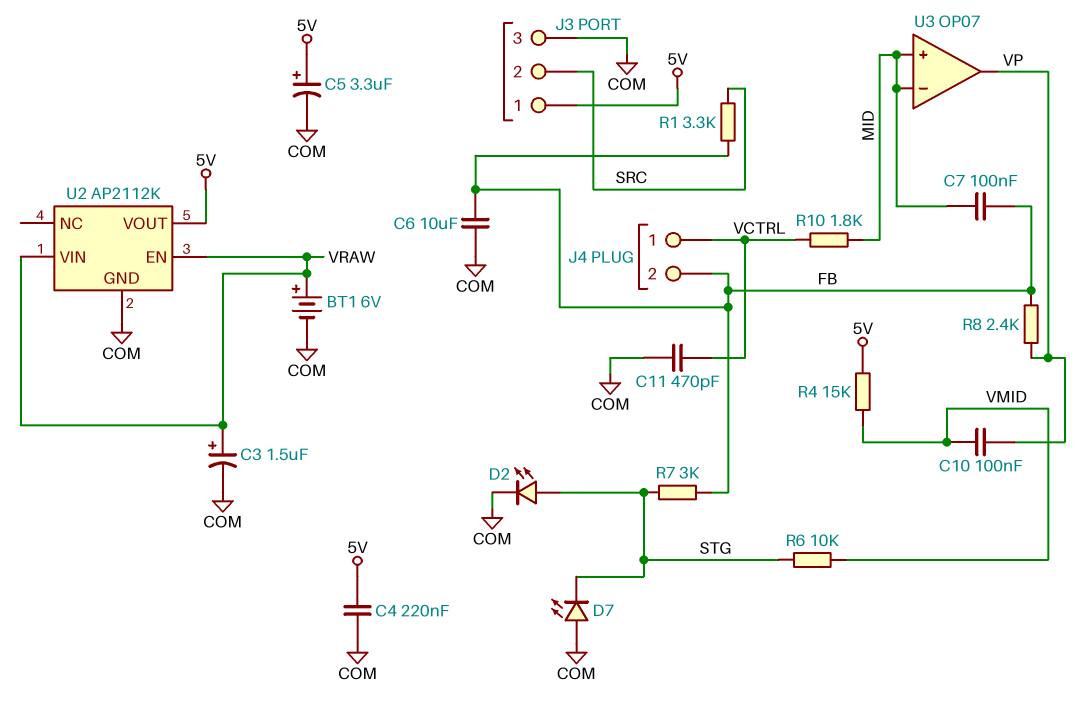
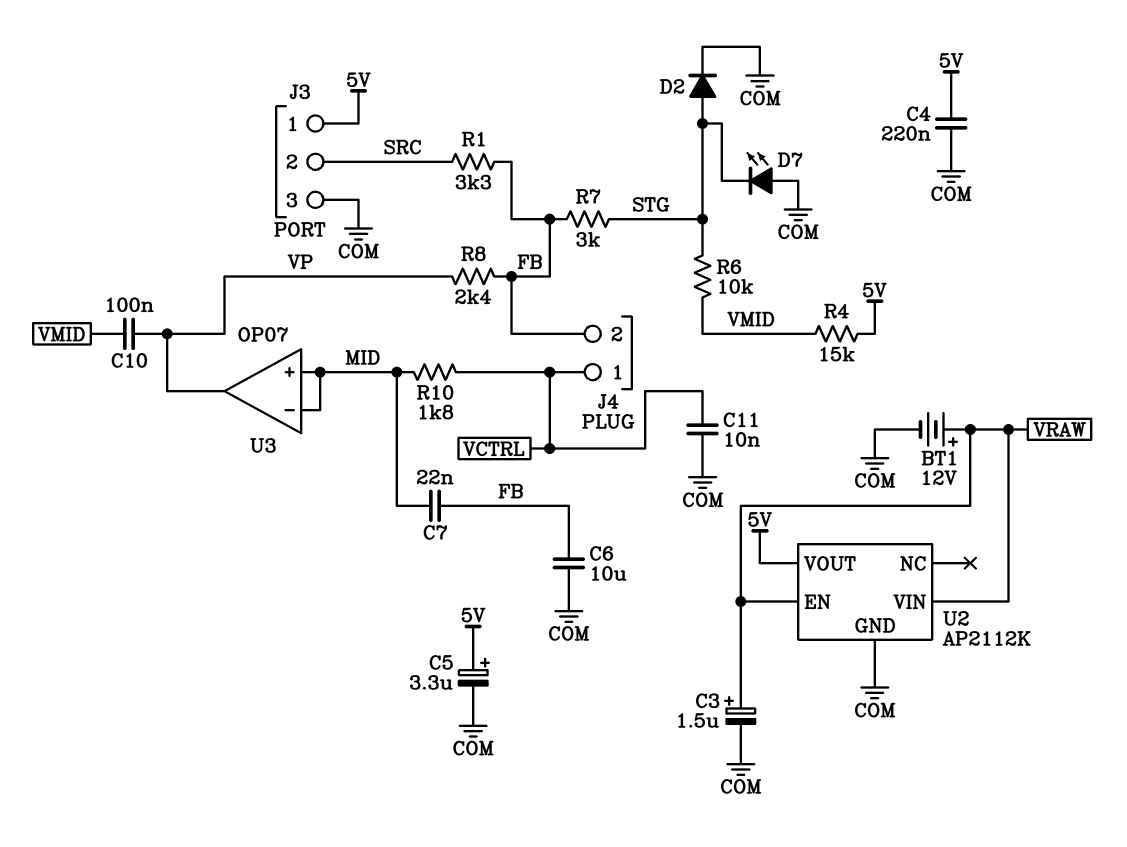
BT1: 6V (plus VRAW, minus COM) -> 12V (plus VRAW, minus COM)
C7: 100nF (FB, MID) -> 22nF (FB, MID)
C11: 470pF (COM, VCTRL) -> 10nF (COM, VCTRL)
D2: LED (A STG, K COM) -> diode (A STG, K COM)

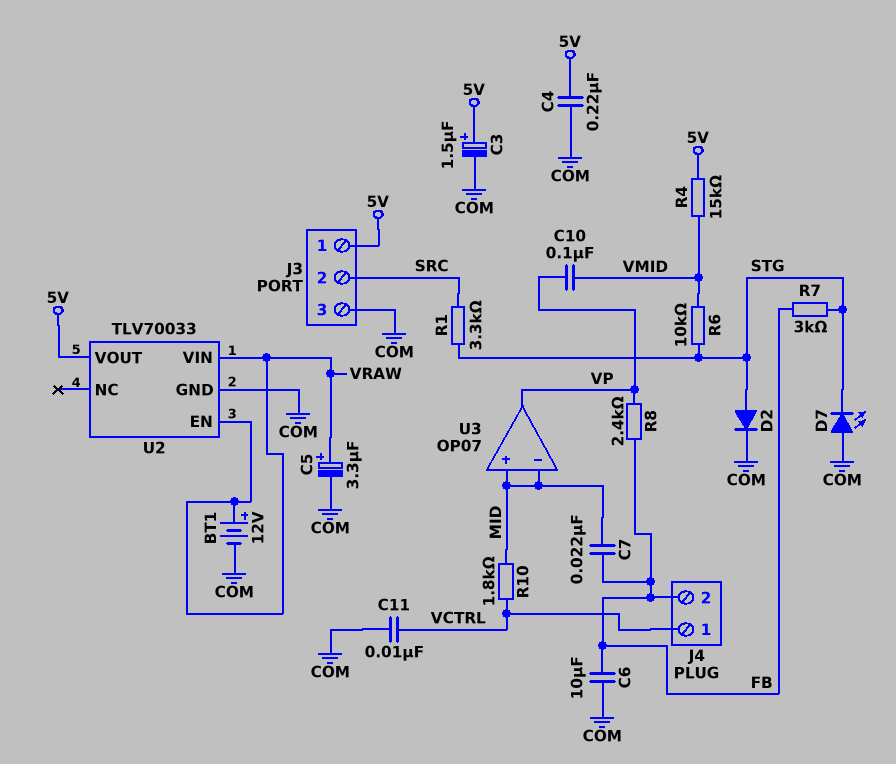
C3: 1.5uF (plus VRAW, minus COM) -> 1.5uF (plus 5V, minus COM)
C5: 3.3uF (plus 5V, minus COM) -> 3.3uF (plus VRAW, minus COM)
R1: 3.3k (FB, SRC) -> 3.3k (SRC, STG)
U2: AP2112K -> TLV70033

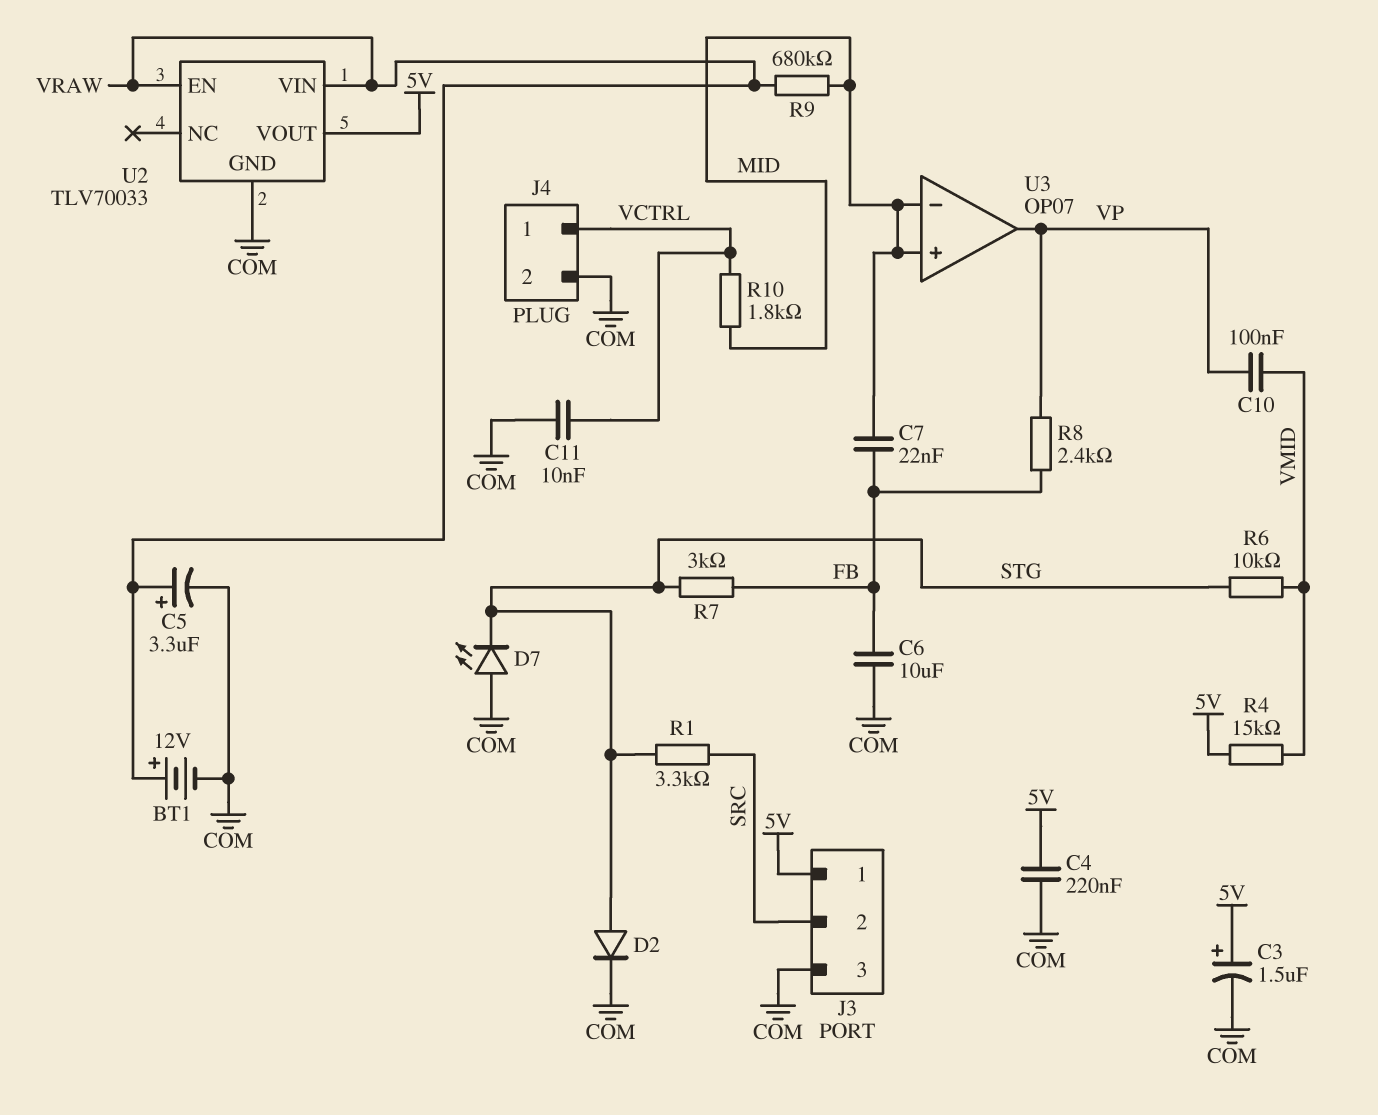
J4 pin 2: FB -> COM
R9: none -> 680k (MID, VRAW)

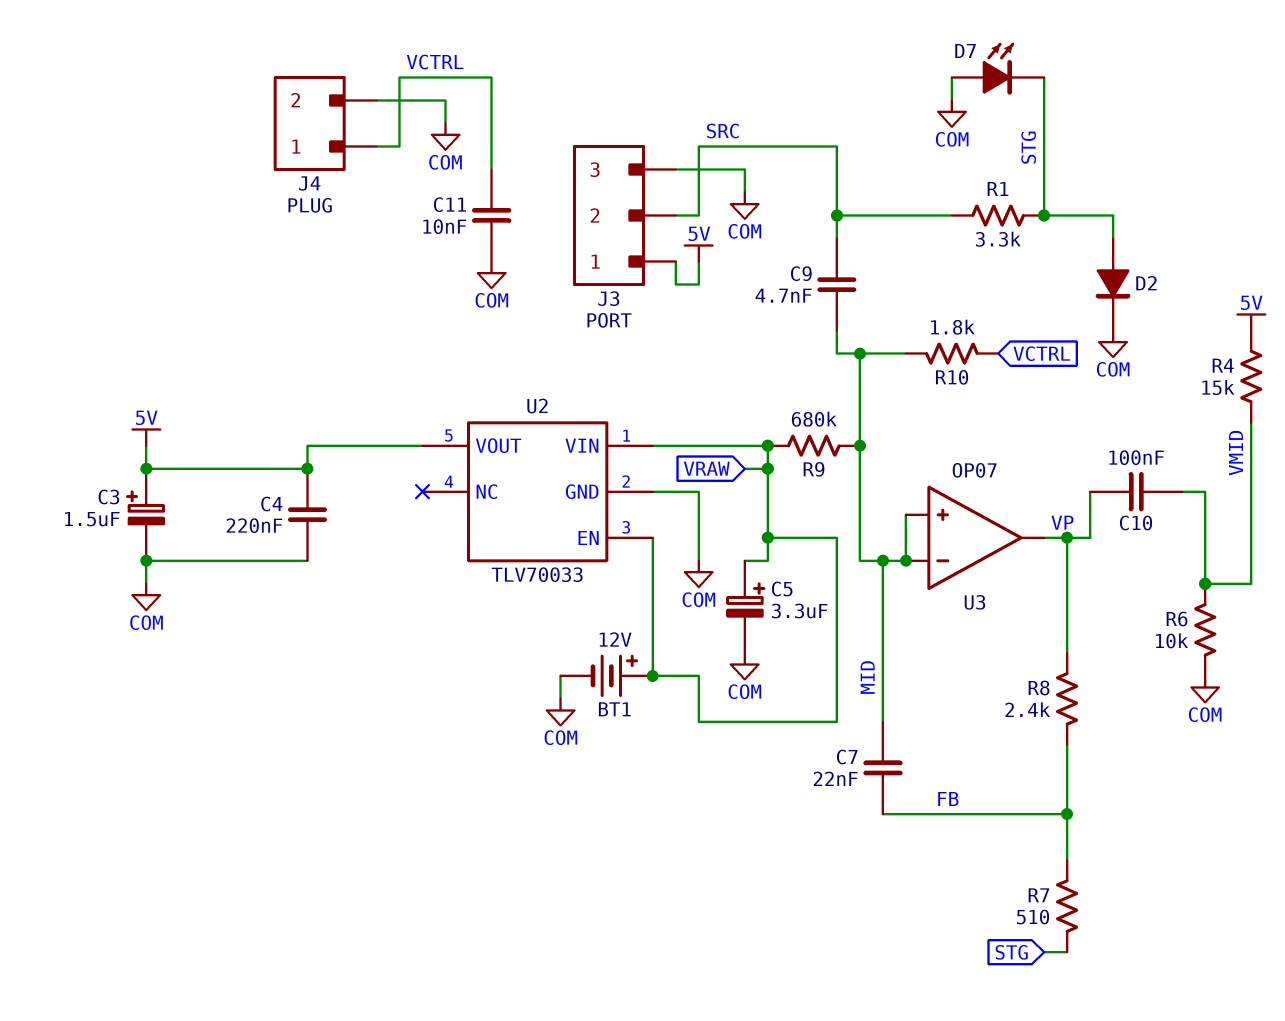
C6: 10uF (COM, FB) -> none
C9: none -> 4.7nF (MID, SRC)
R6: 10k (STG, VMID) -> 10k (COM, VMID)
R7: 3k (FB, STG) -> 510 (FB, STG)

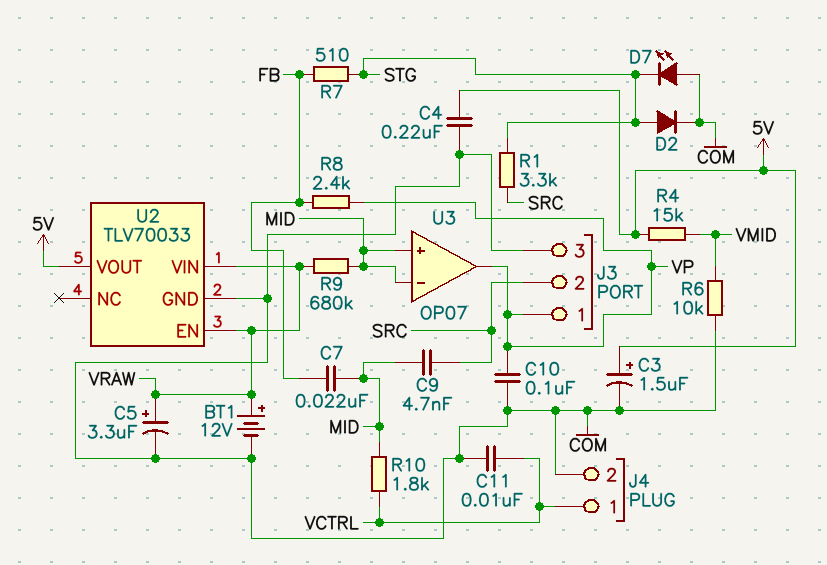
C10: 100nF (VMID, VP) -> 100nF (COM, VP)
J3 pin 1: 5V -> VP

